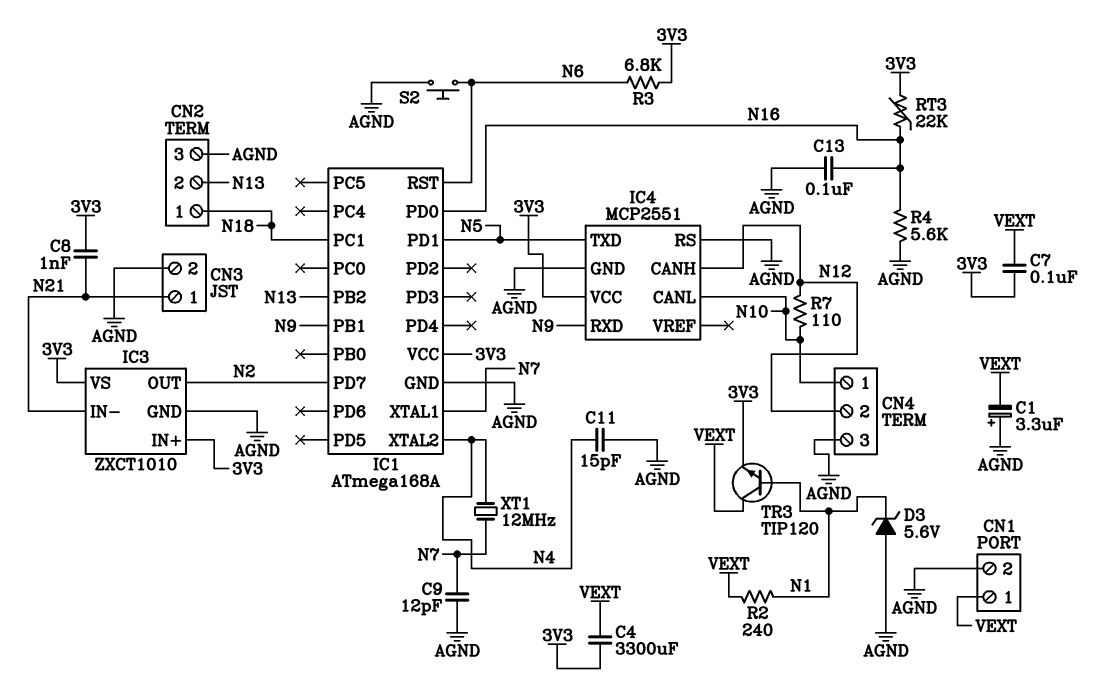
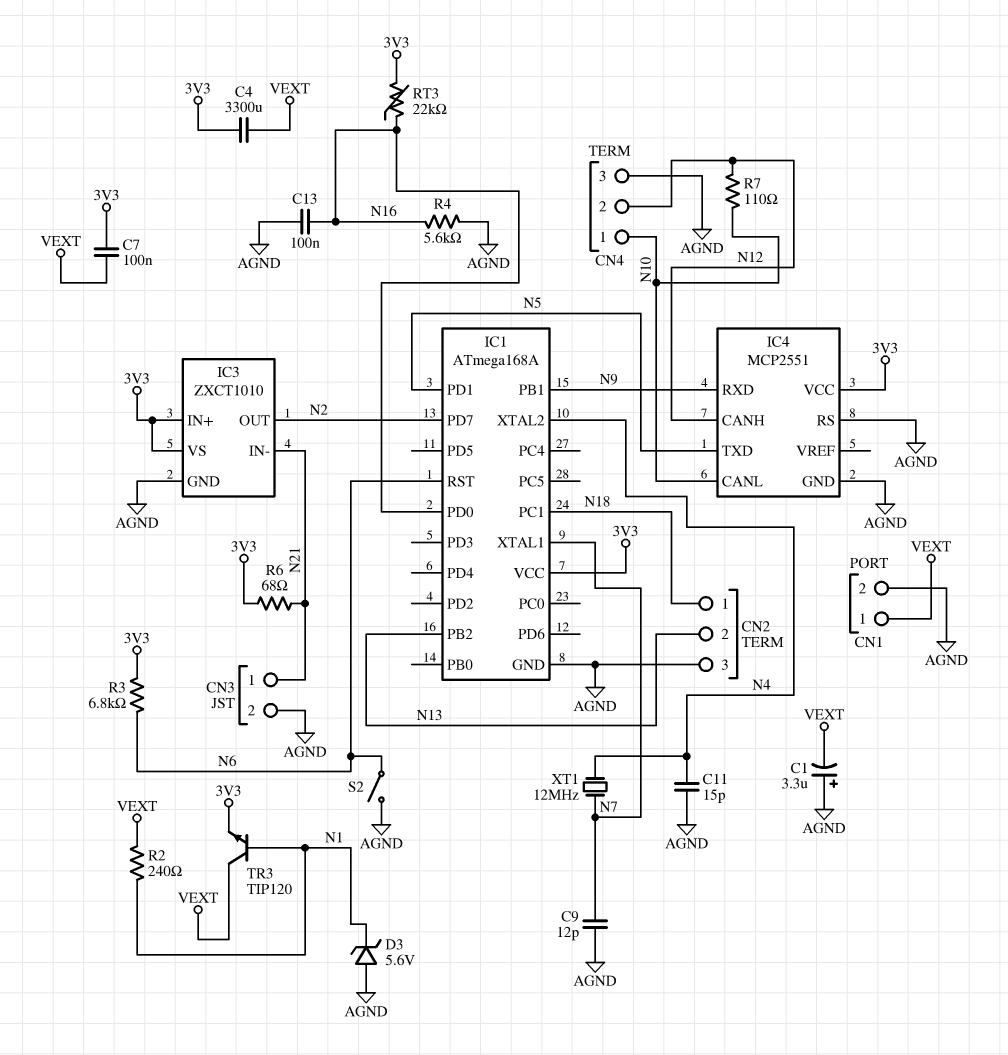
C8: 1nF (3V3, N21) -> none
R6: none -> 68 (3V3, N21)
S2: button (AGND, N6) -> switch (AGND, N6)

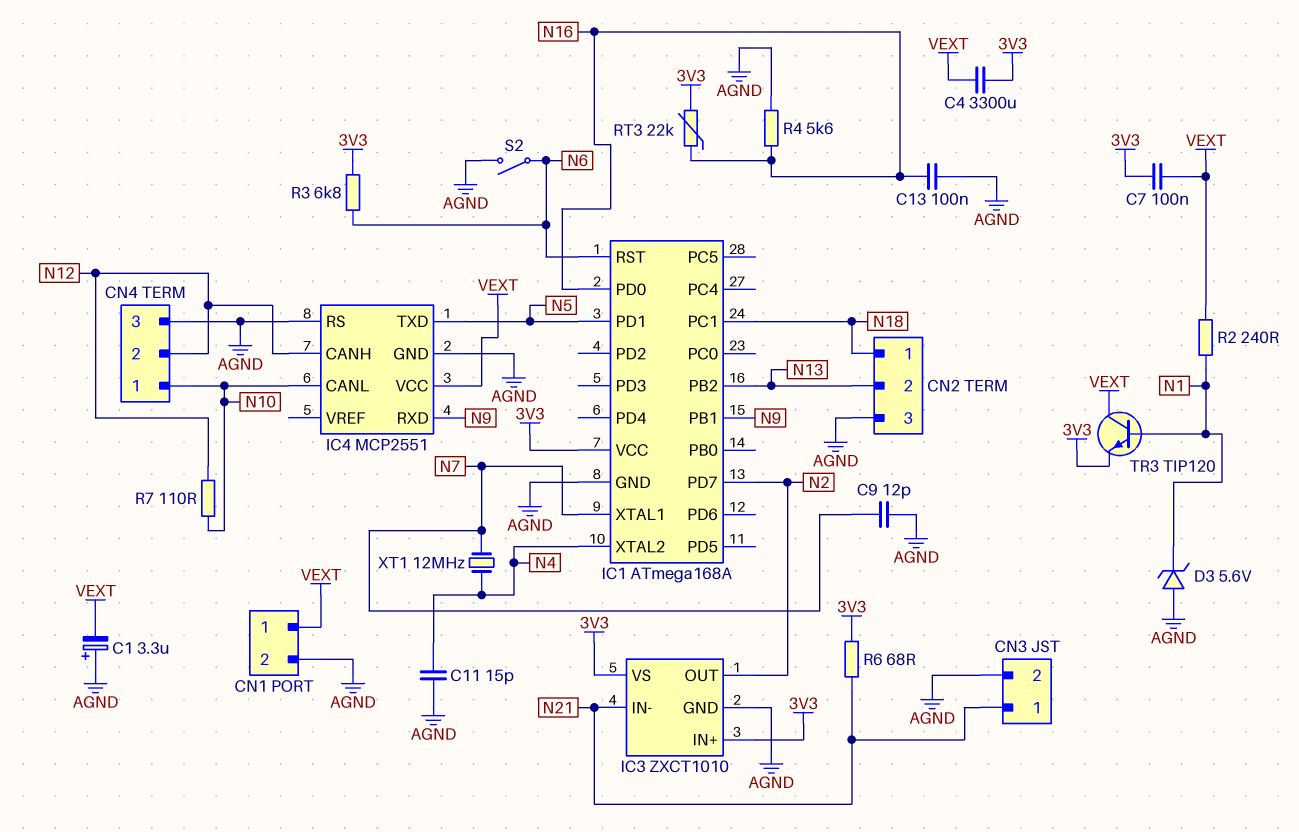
IC4 pin VCC: 3V3 -> VEXT

